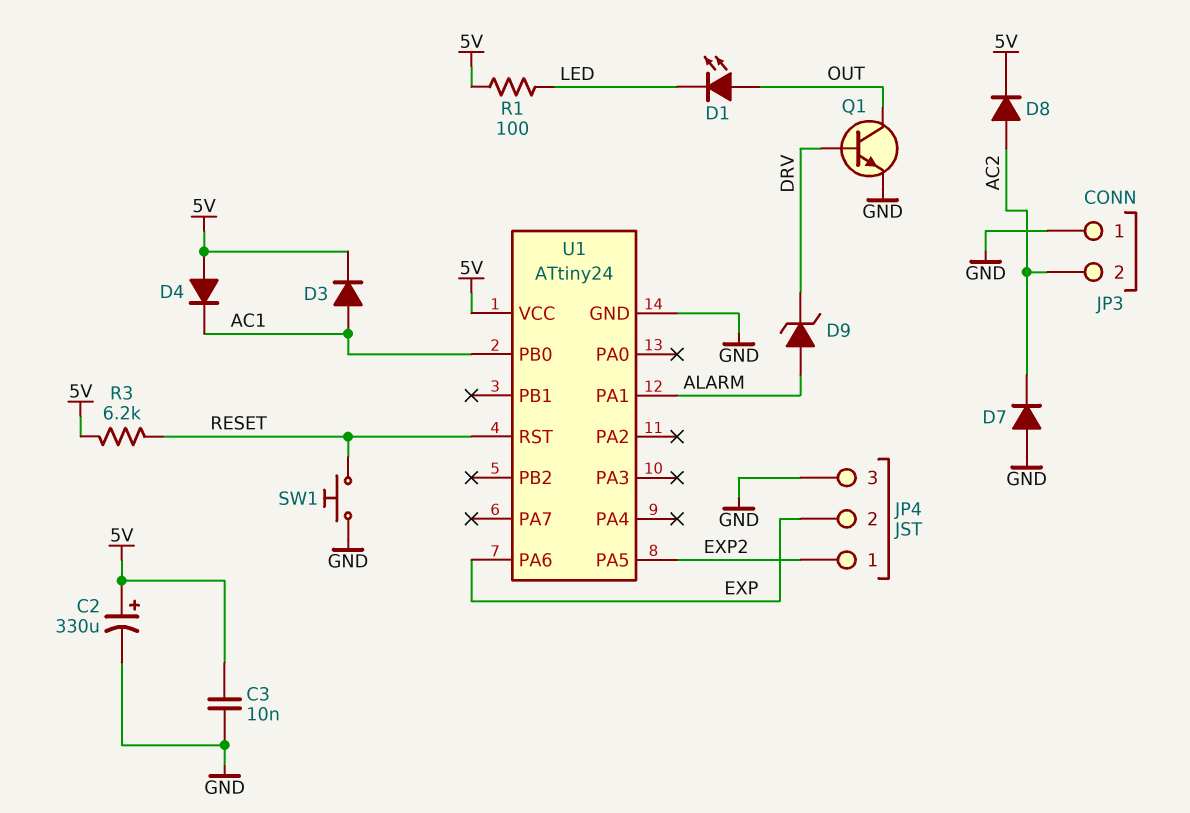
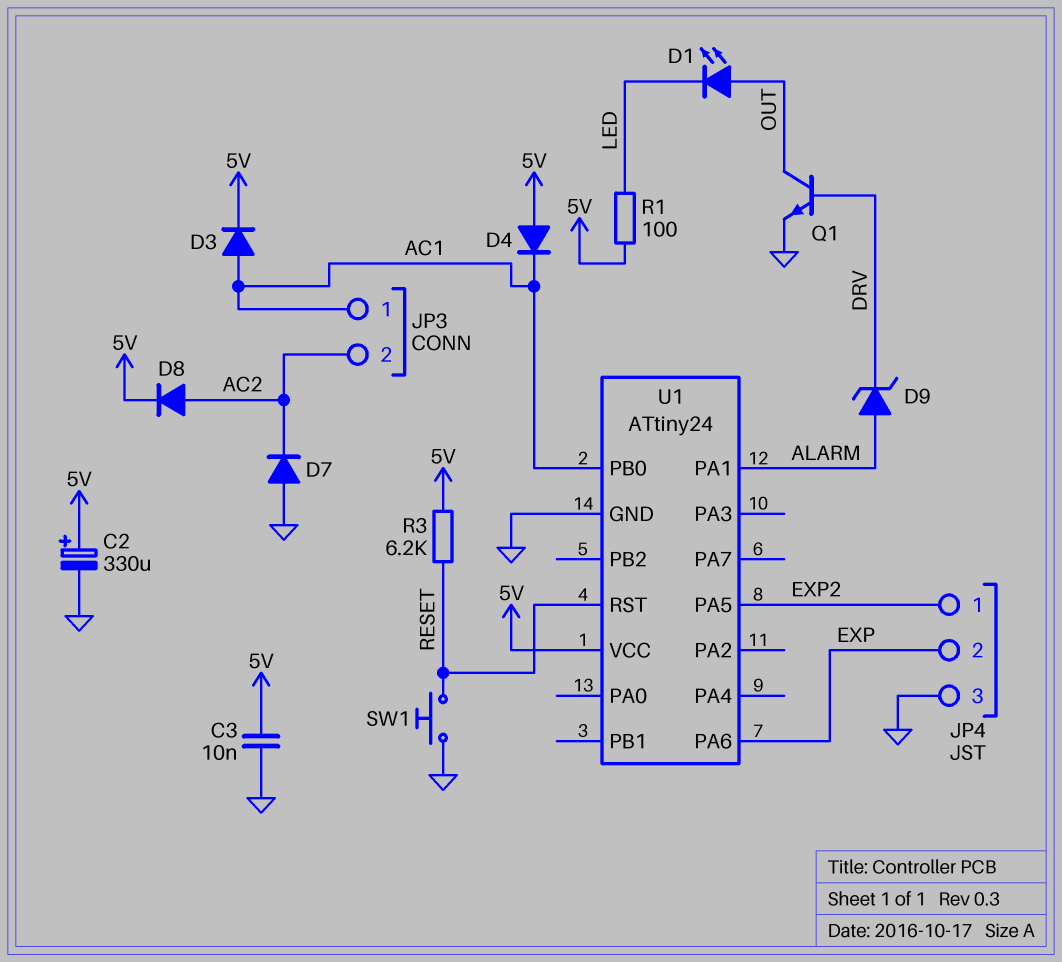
JP3 pin 1: GND -> AC1

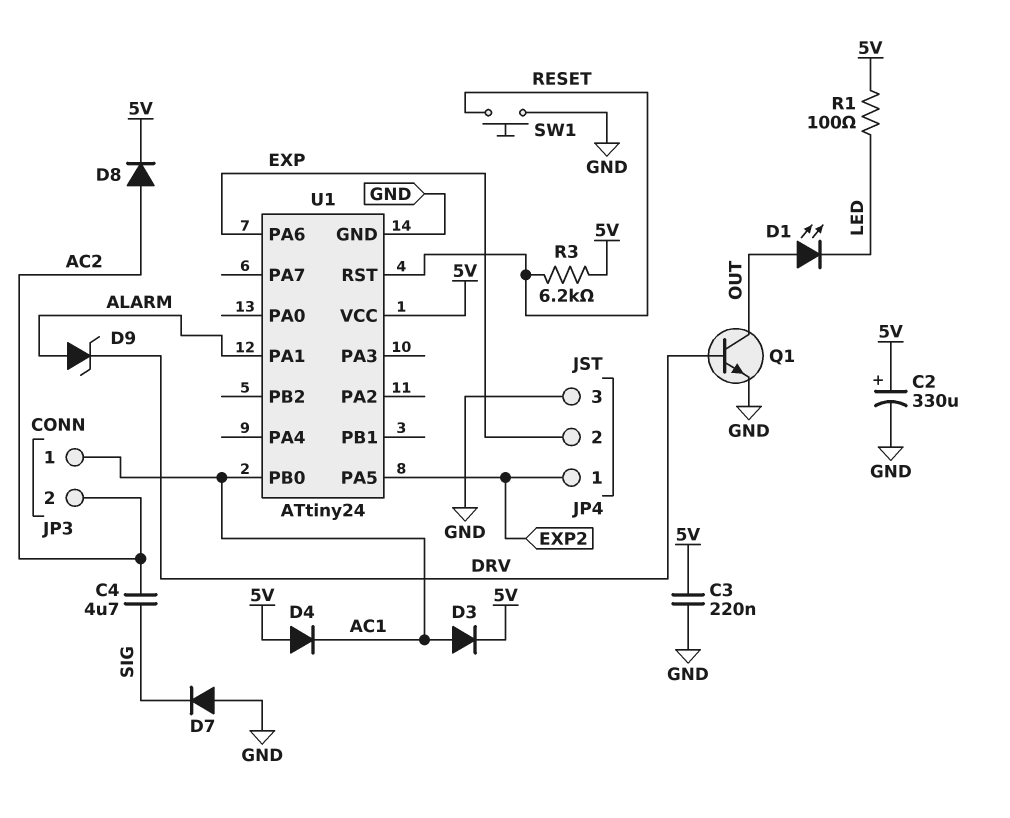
C3: 10nF (5V, GND) -> 220nF (5V, GND)
C4: none -> 4.7uF (AC2, SIG)
D7: diode (A GND, K AC2) -> diode (A GND, K SIG)

